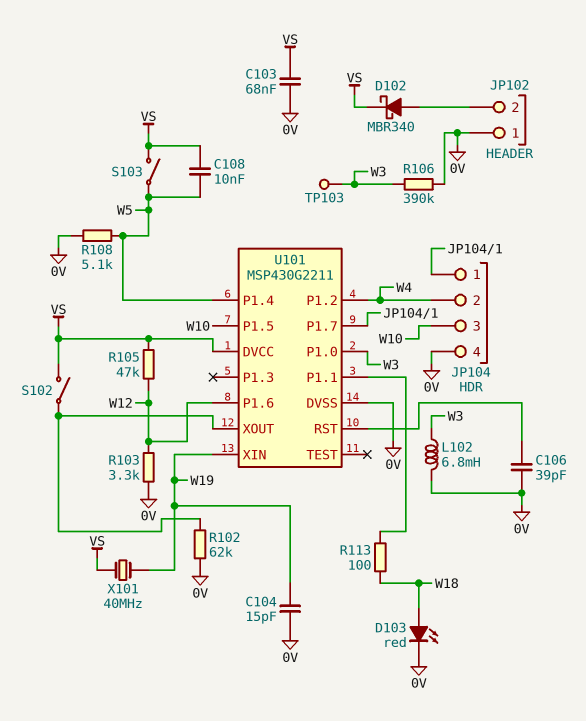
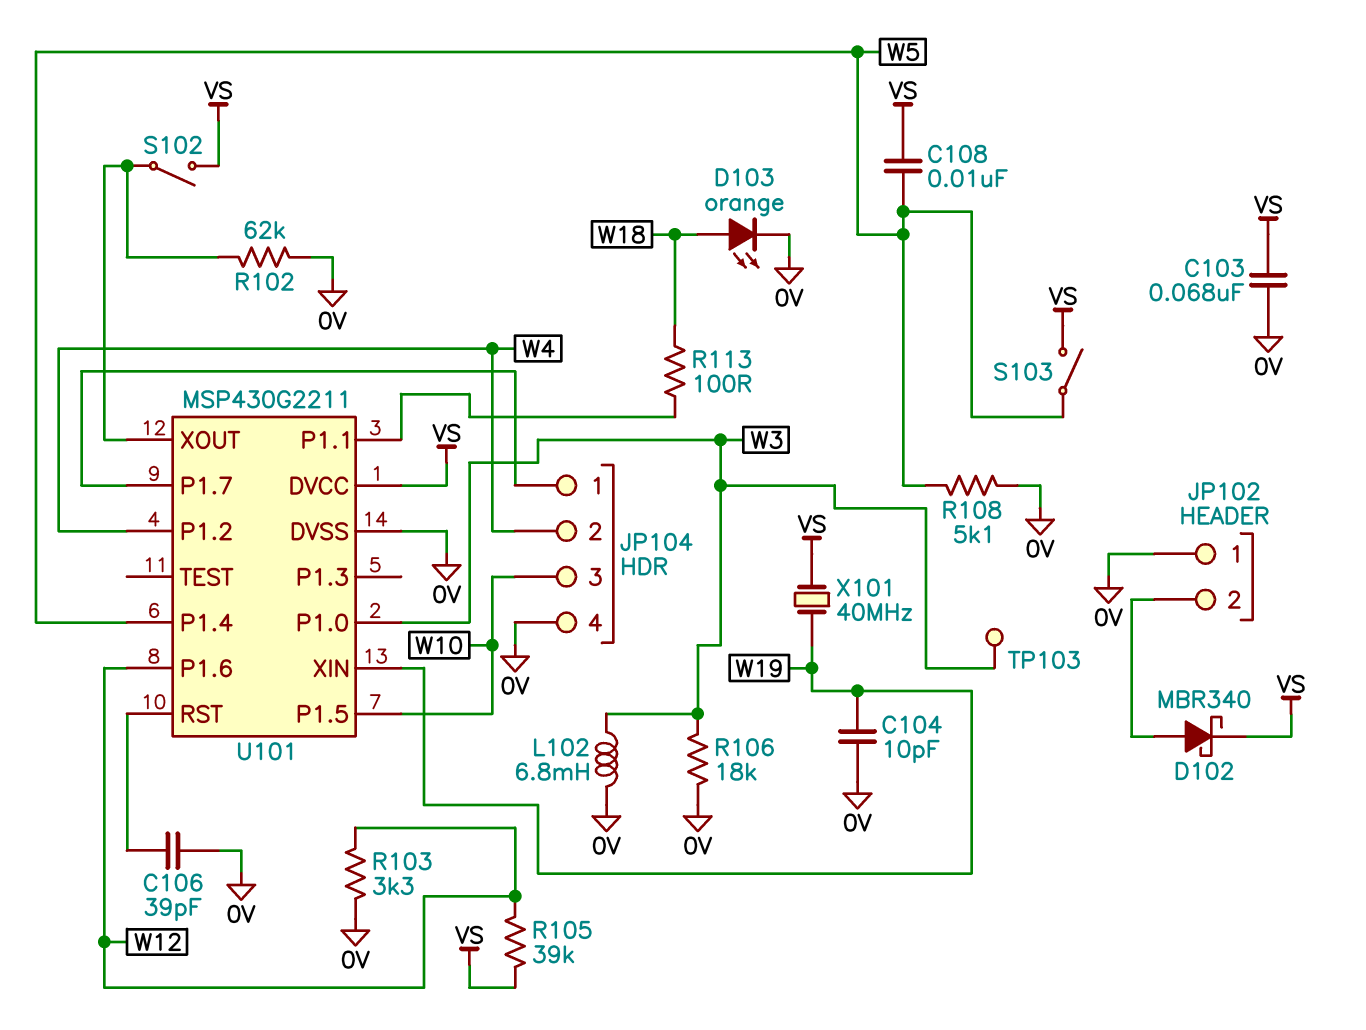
C104: 15pF (0V, W19) -> 10pF (0V, W19)
D103: LED red (A W18, K 0V) -> LED orange (A W18, K 0V)
R105: 47k (VS, W12) -> 39k (VS, W12)
R106: 390k (0V, W3) -> 18k (0V, W3)

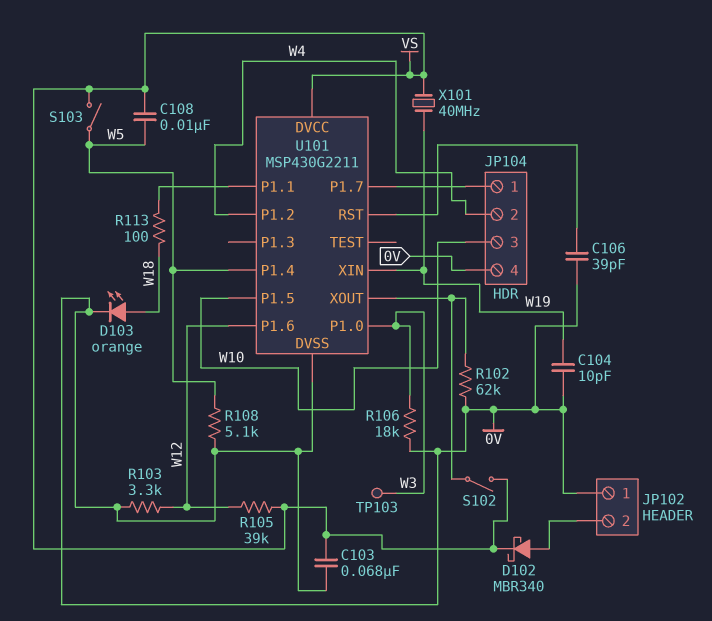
L102: 6.8mH (0V, W3) -> none

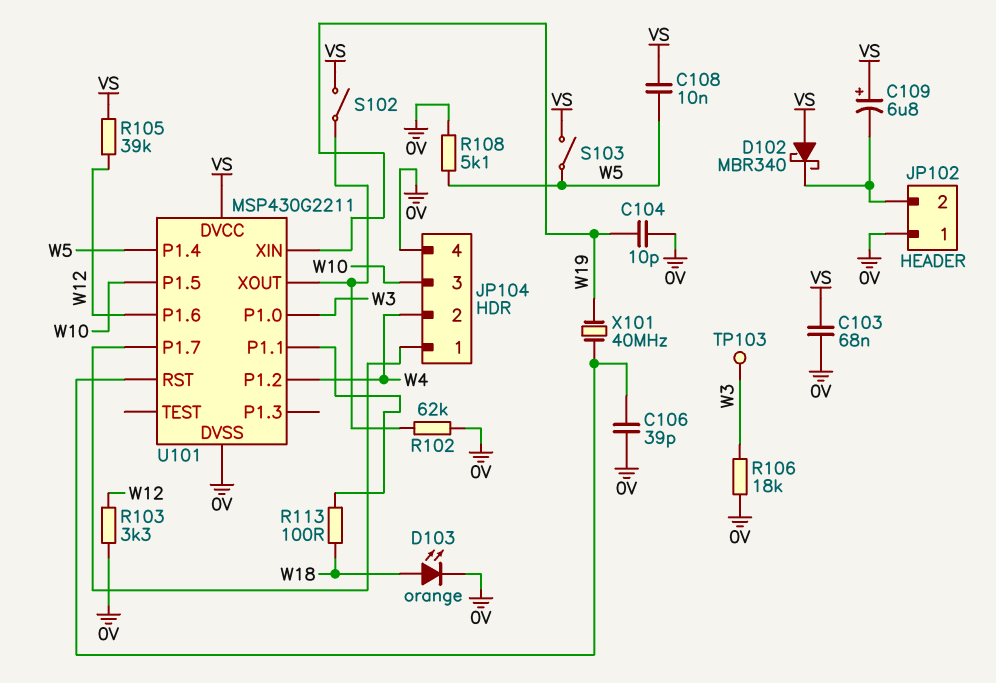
C109: none -> 6.8uF (plus VS, minus JP102/2)
D102: schottky MBR340 (A JP102/2, K VS) -> schottky MBR340 (A VS, K JP102/2)
X101: 40MHz (VS, W19) -> 40MHz (U101/RST, W19)

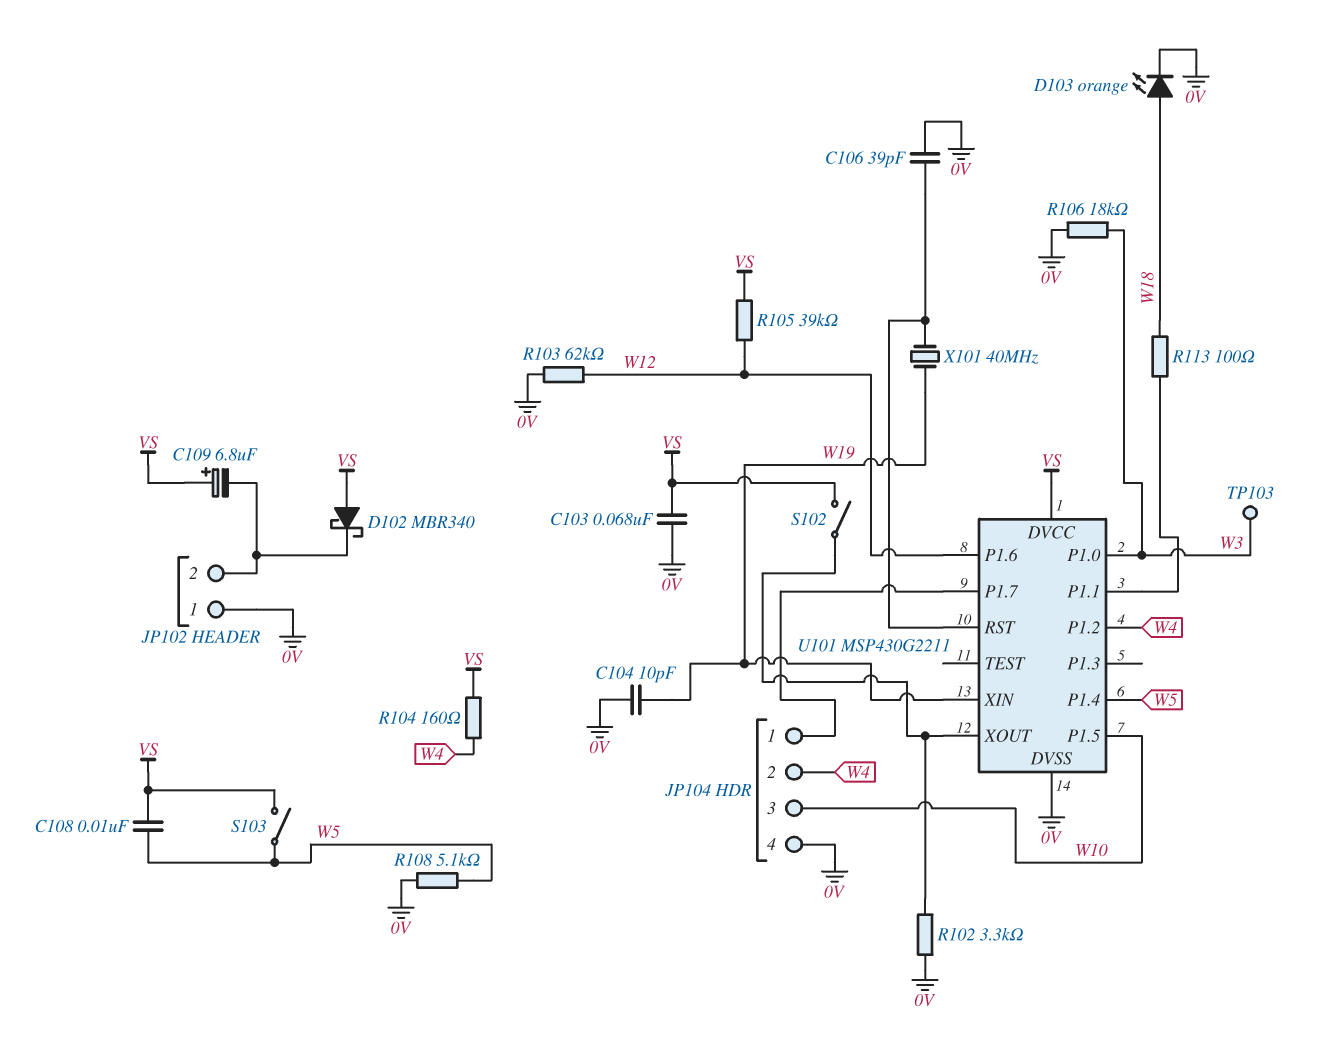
R102: 62k (0V, U101/XOUT) -> 3.3k (0V, U101/XOUT)
R103: 3.3k (0V, W12) -> 62k (0V, W12)
R104: none -> 160 (VS, W4)

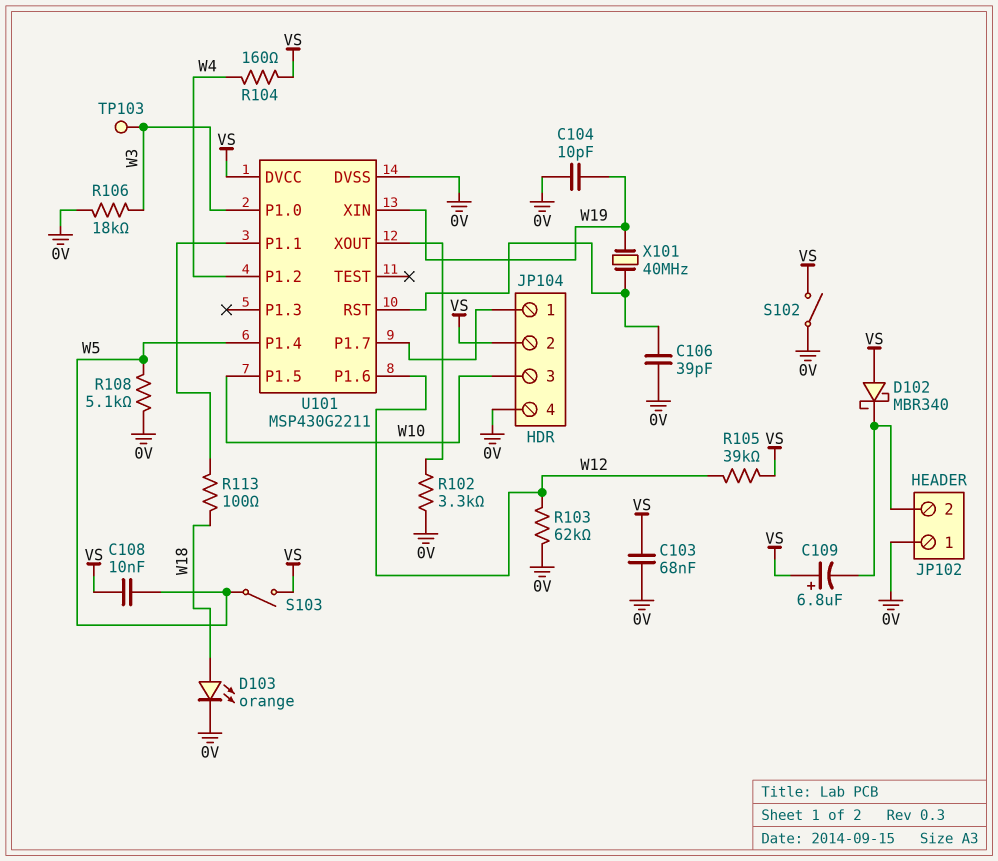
JP104 pin 2: W4 -> VS
S102: switch (U101/XOUT, VS) -> switch (0V, VS)

